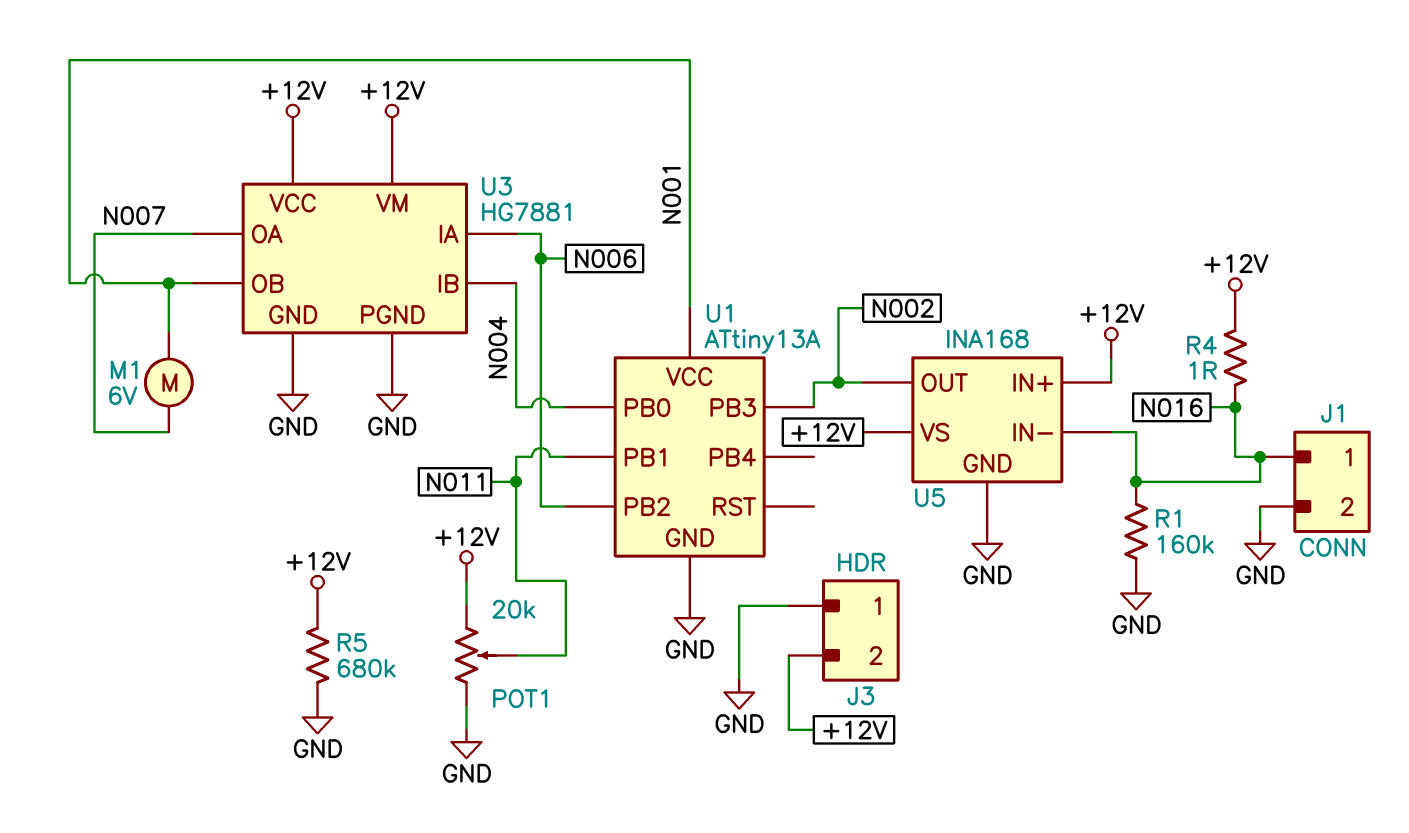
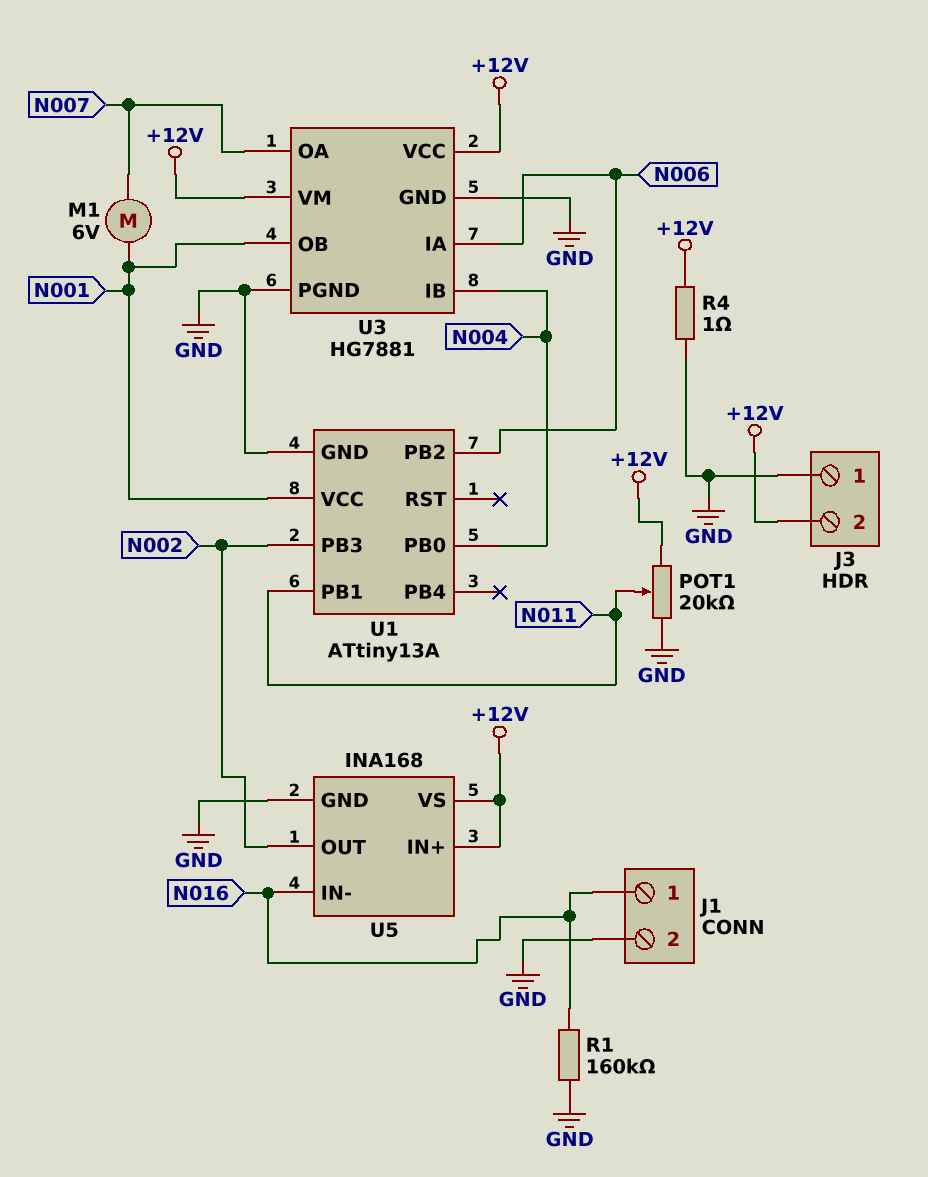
R4: 1 (+12V, N016) -> 1 (+12V, GND)
R5: 680k (+12V, GND) -> none

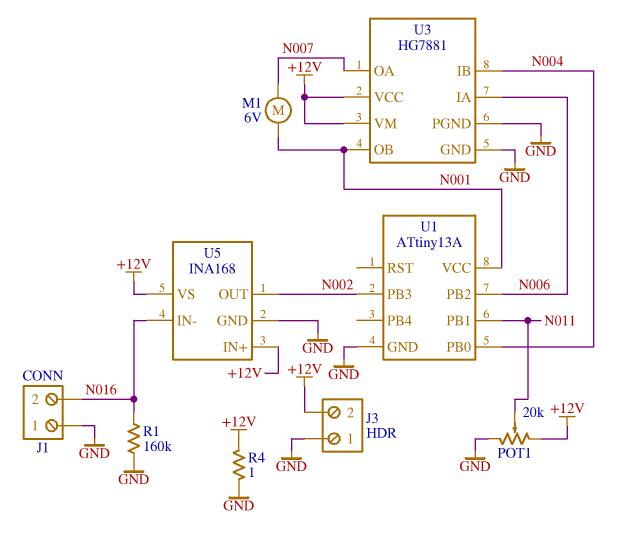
J1 pin 1: N016 -> GND
J1 pin 2: GND -> N016

